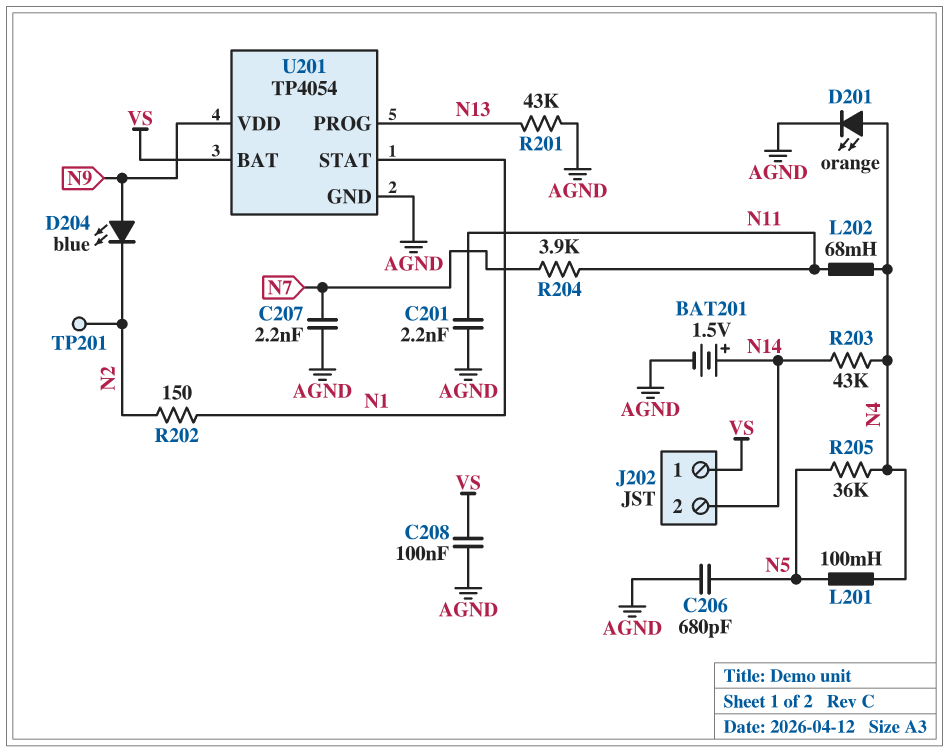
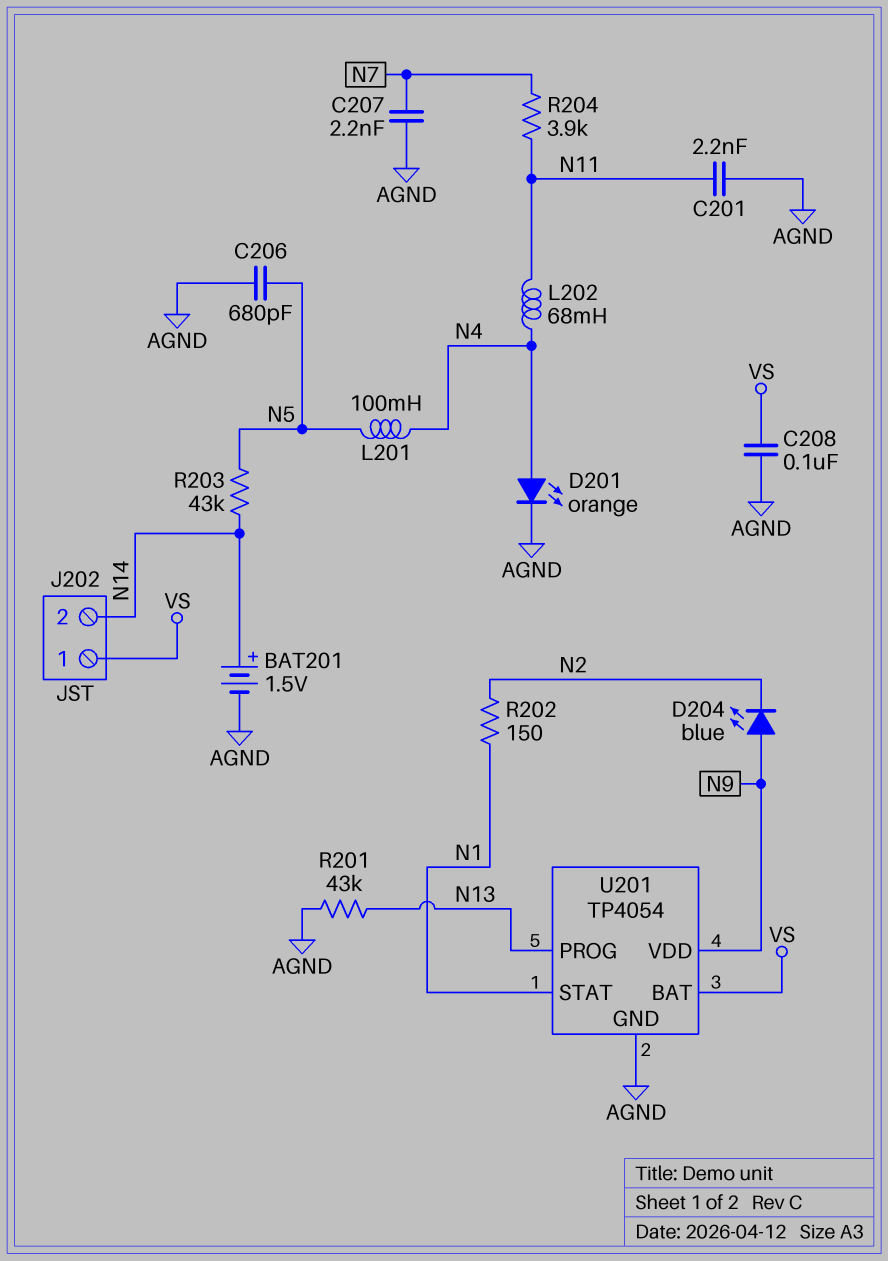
R203: 43k (N4, N14) -> 43k (N5, N14)
R205: 36k (N4, N5) -> none
TP201: test point (N2) -> none

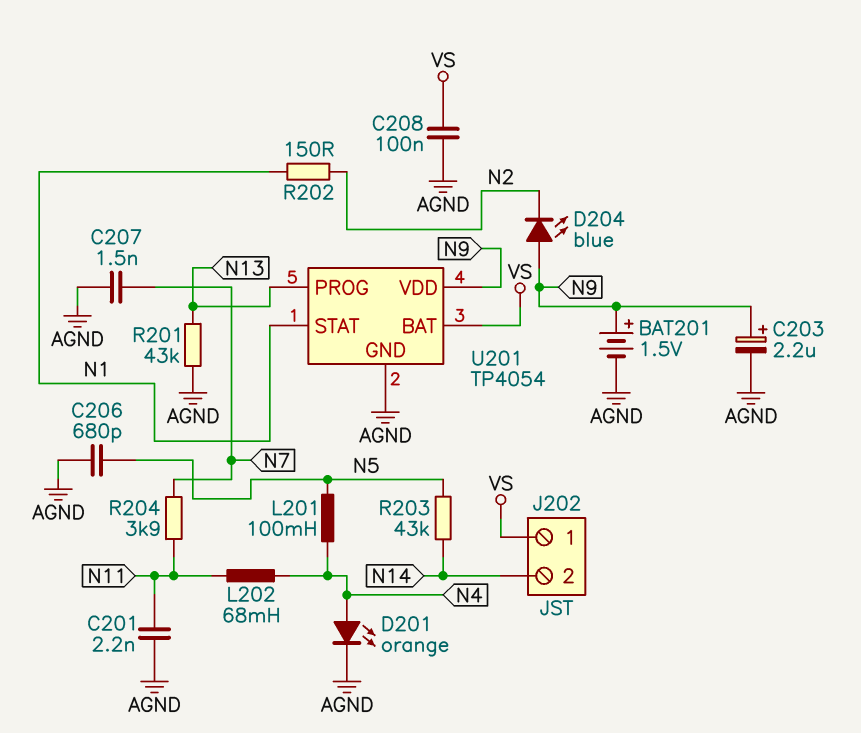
BAT201: 1.5V (plus N14, minus AGND) -> 1.5V (plus N9, minus AGND)
C203: none -> 2.2uF (plus N9, minus AGND)
C207: 2.2nF (AGND, N7) -> 1.5nF (AGND, N7)

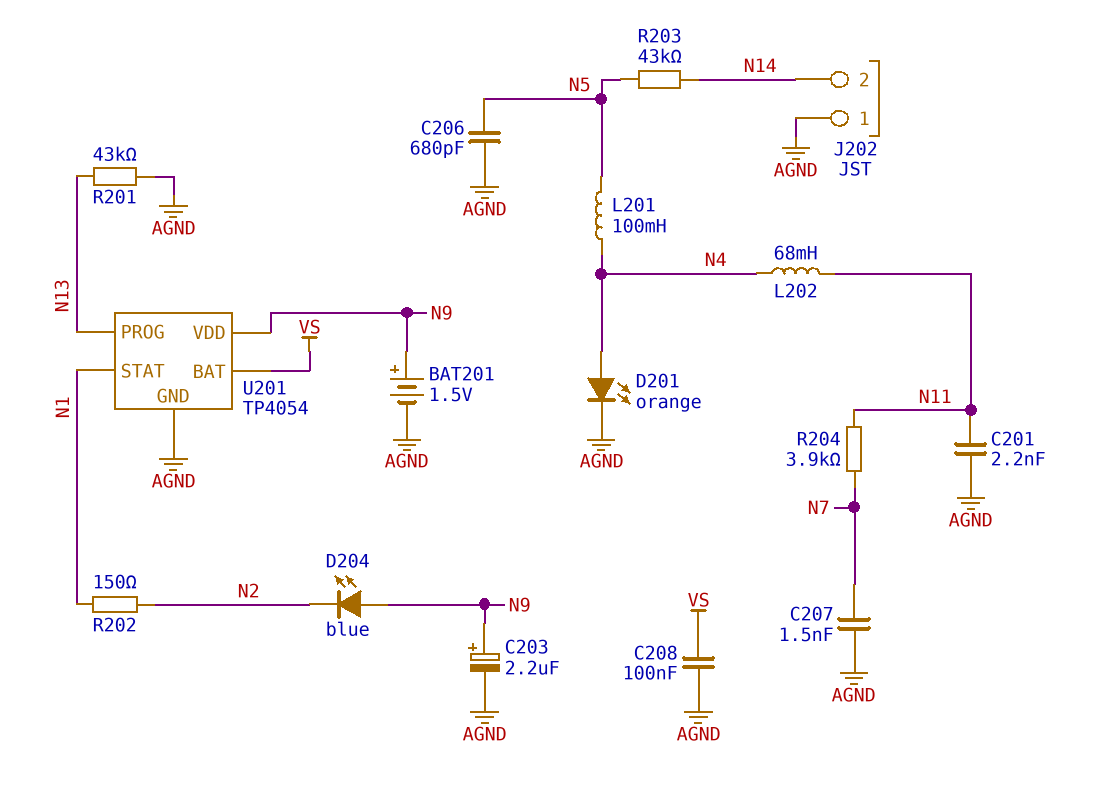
J202 pin 1: VS -> AGND

